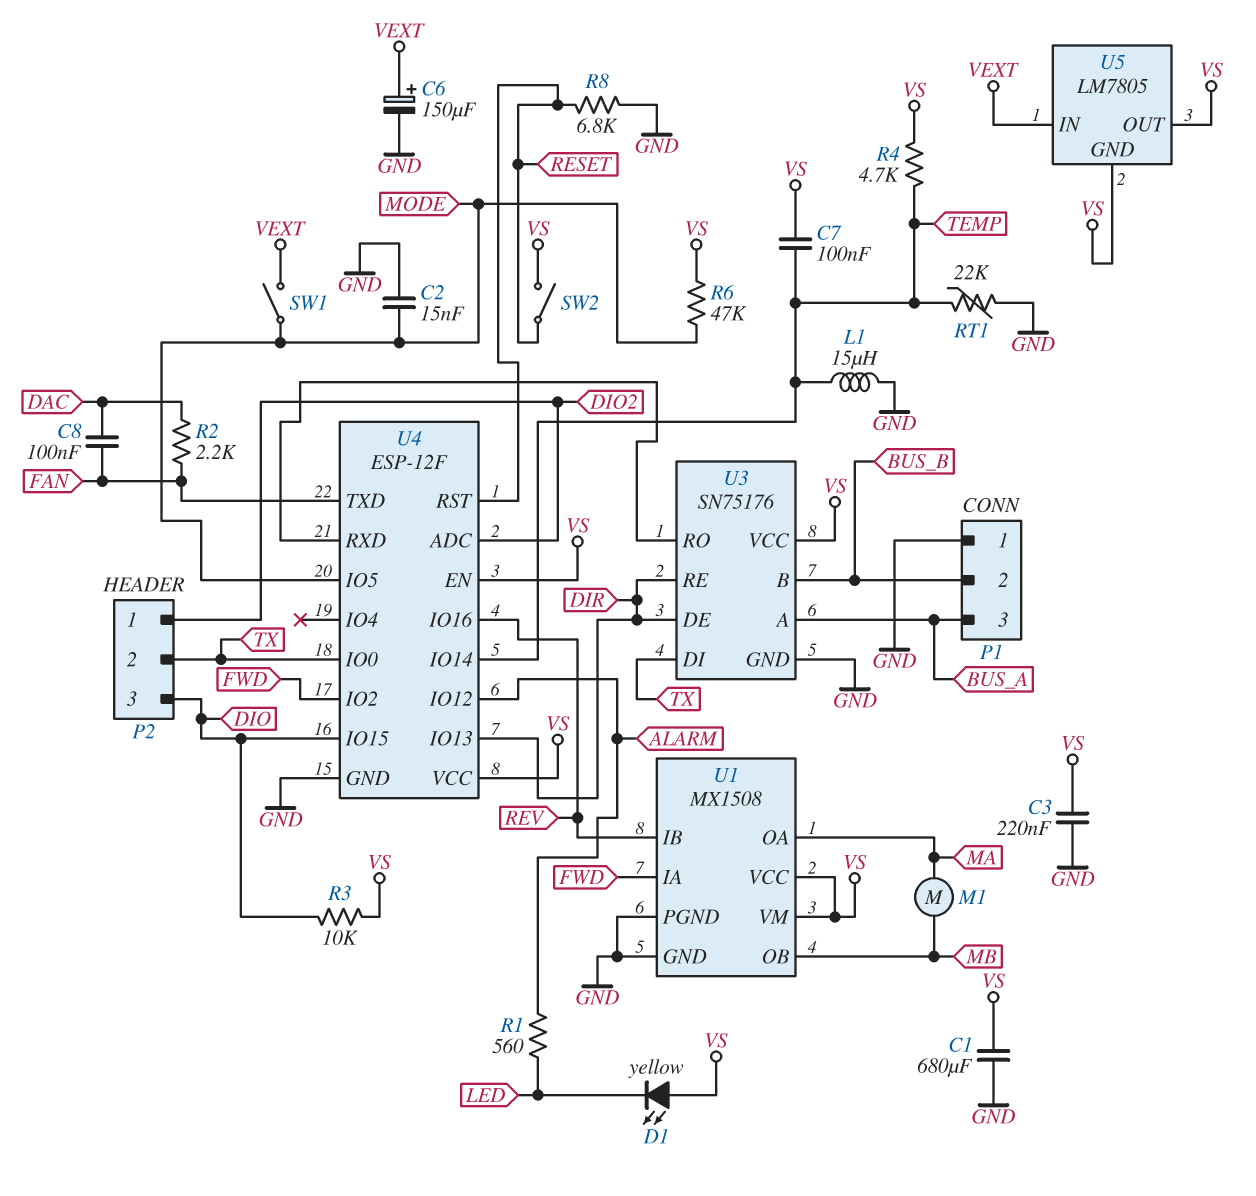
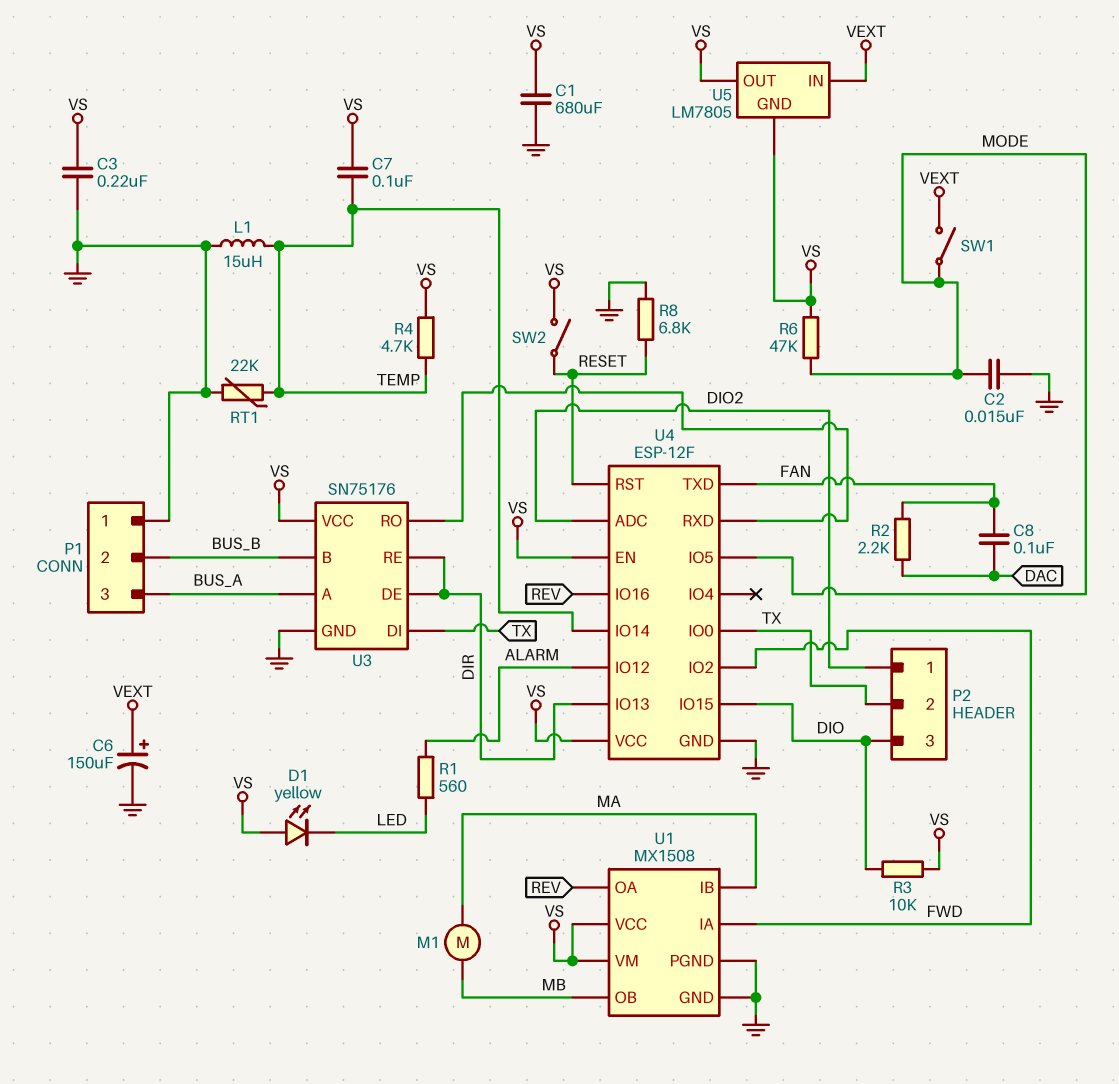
U1 pin IB: REV -> MA
U1 pin OA: MA -> REV

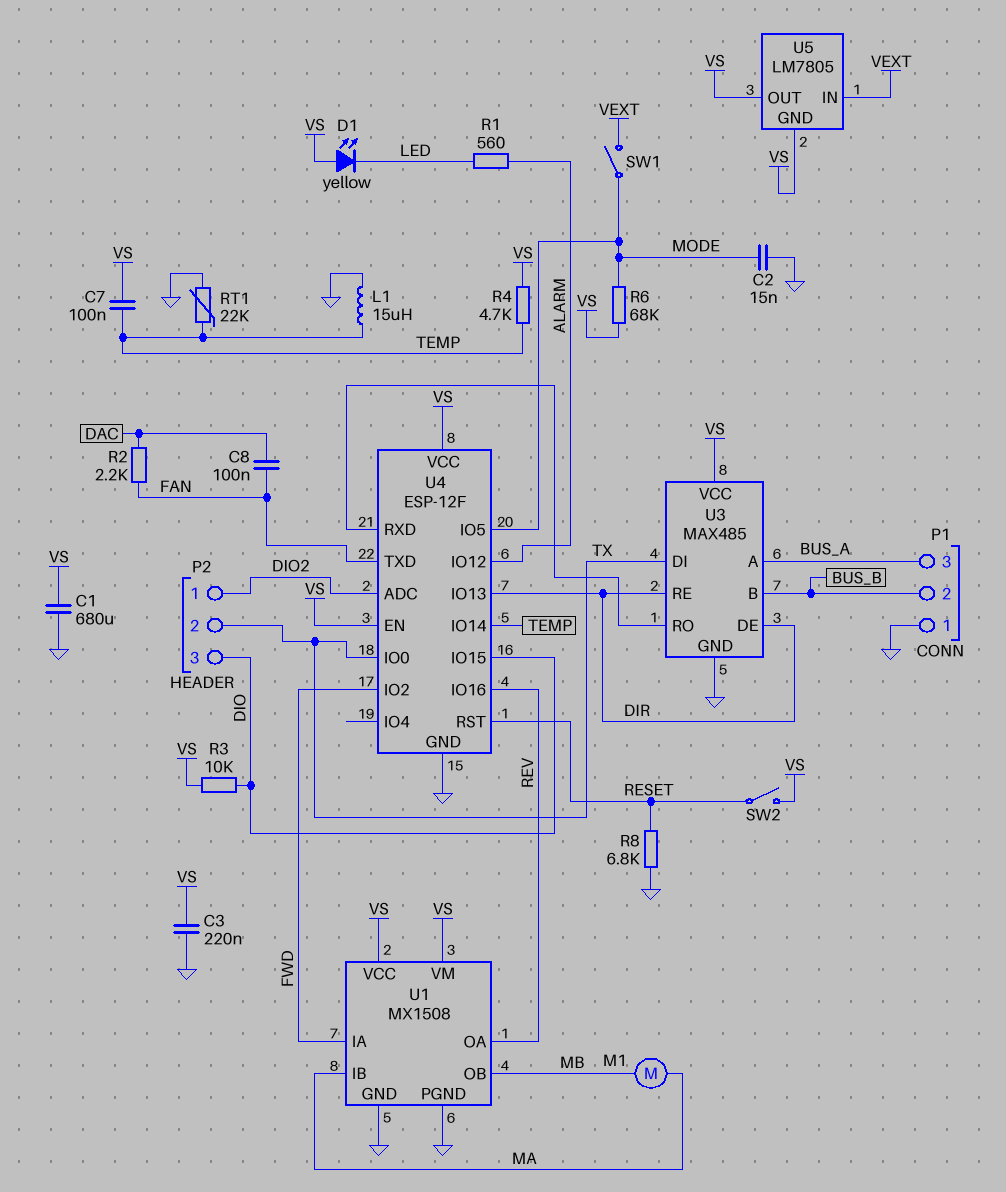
C6: 150uF (plus VEXT, minus GND) -> none
R6: 47k (MODE, VS) -> 68k (MODE, VS)
U3: SN75176 -> MAX485

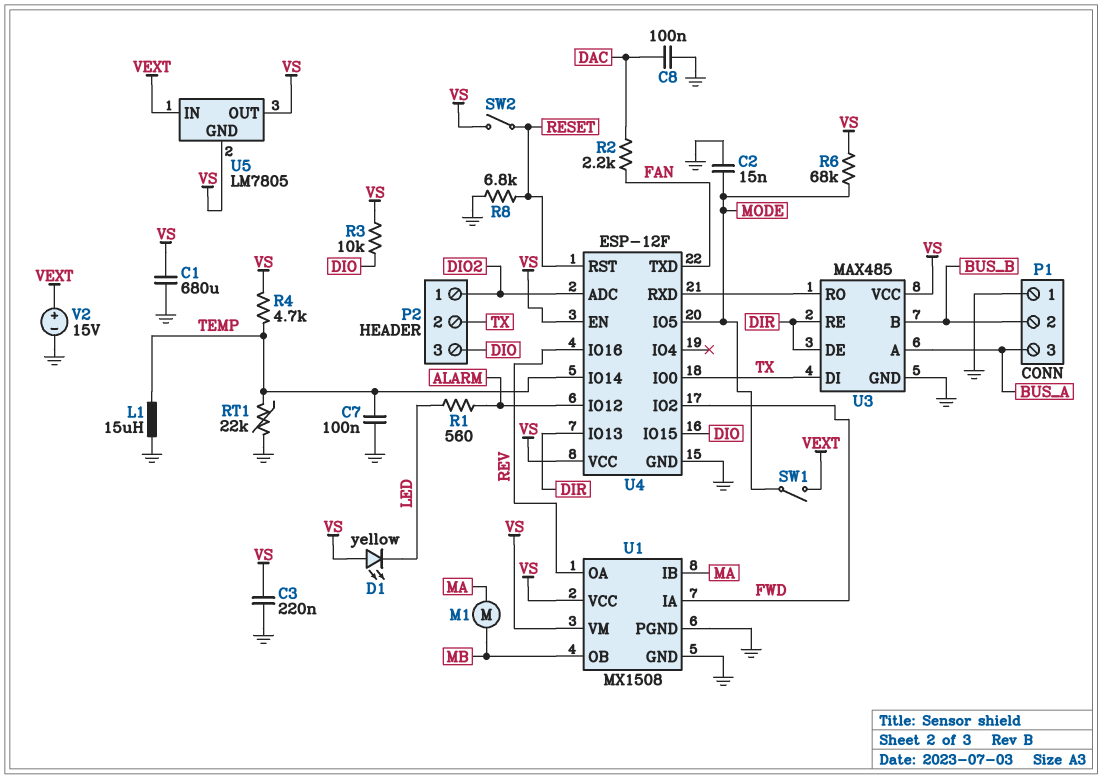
C7: 100nF (TEMP, VS) -> 100nF (GND, TEMP)
C8: 100nF (DAC, FAN) -> 100nF (DAC, GND)
V2: none -> 15V (plus VEXT, minus GND)

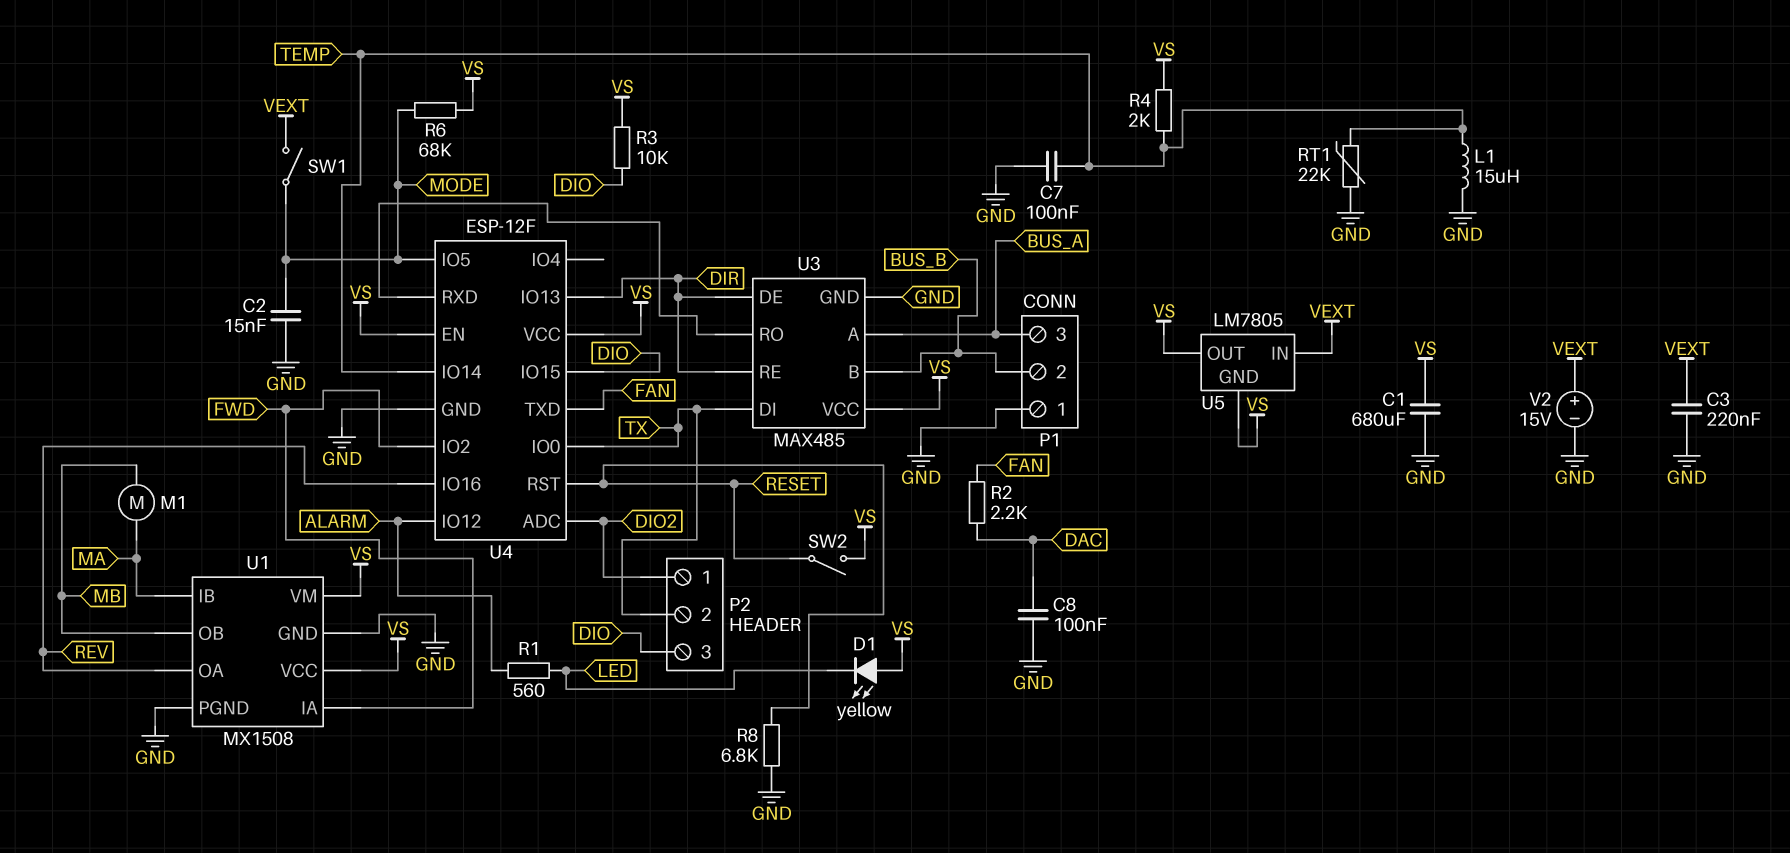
C3: 220nF (GND, VS) -> 220nF (GND, VEXT)
R4: 4.7k (TEMP, VS) -> 2k (TEMP, VS)

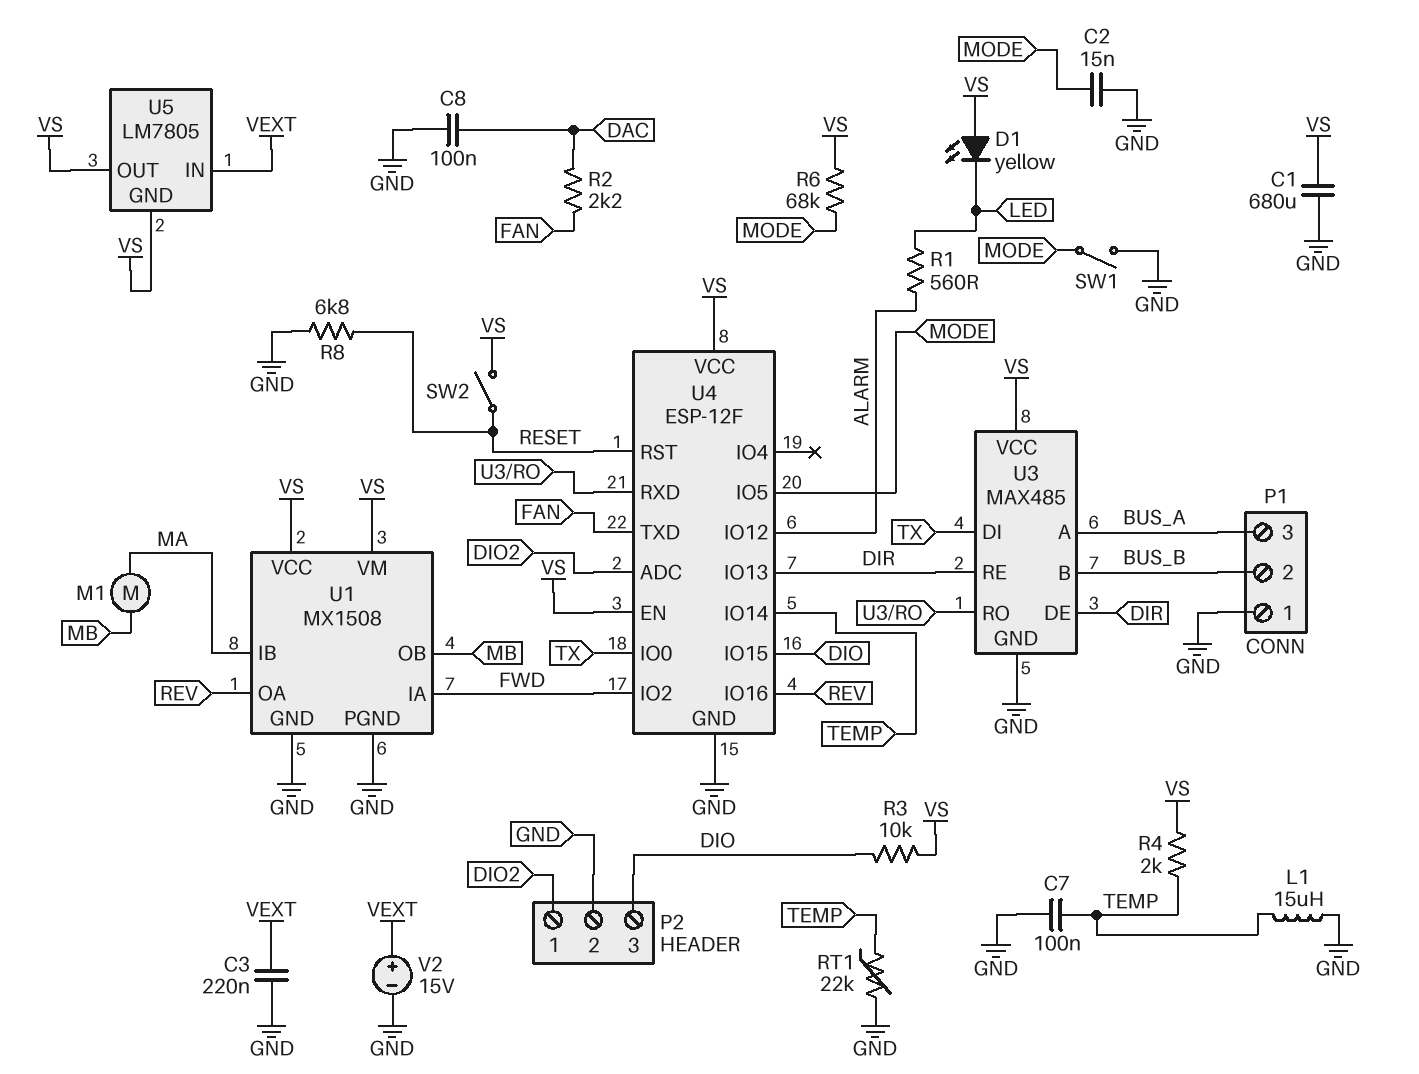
P2 pin 2: TX -> GND
SW1: switch (MODE, VEXT) -> switch (GND, MODE)

